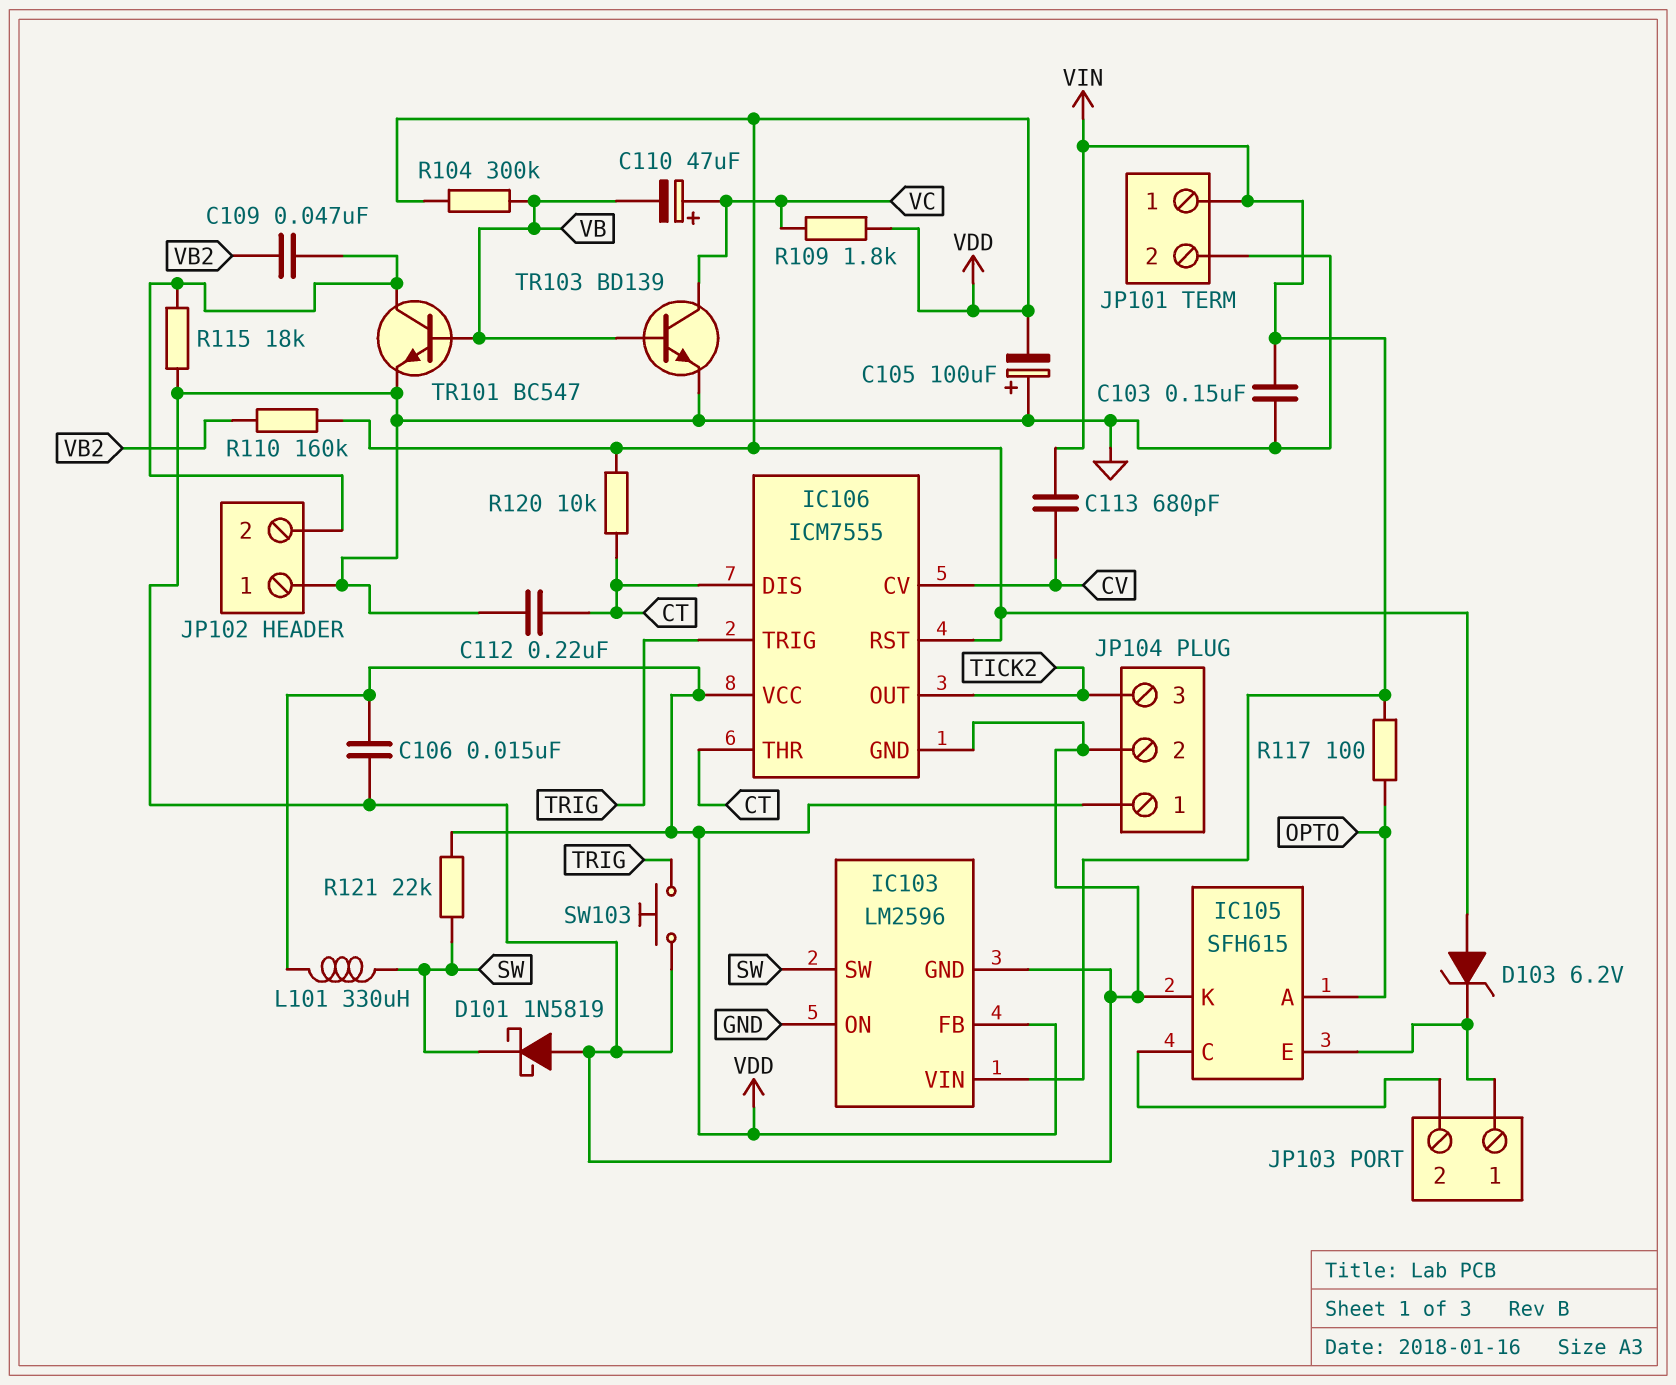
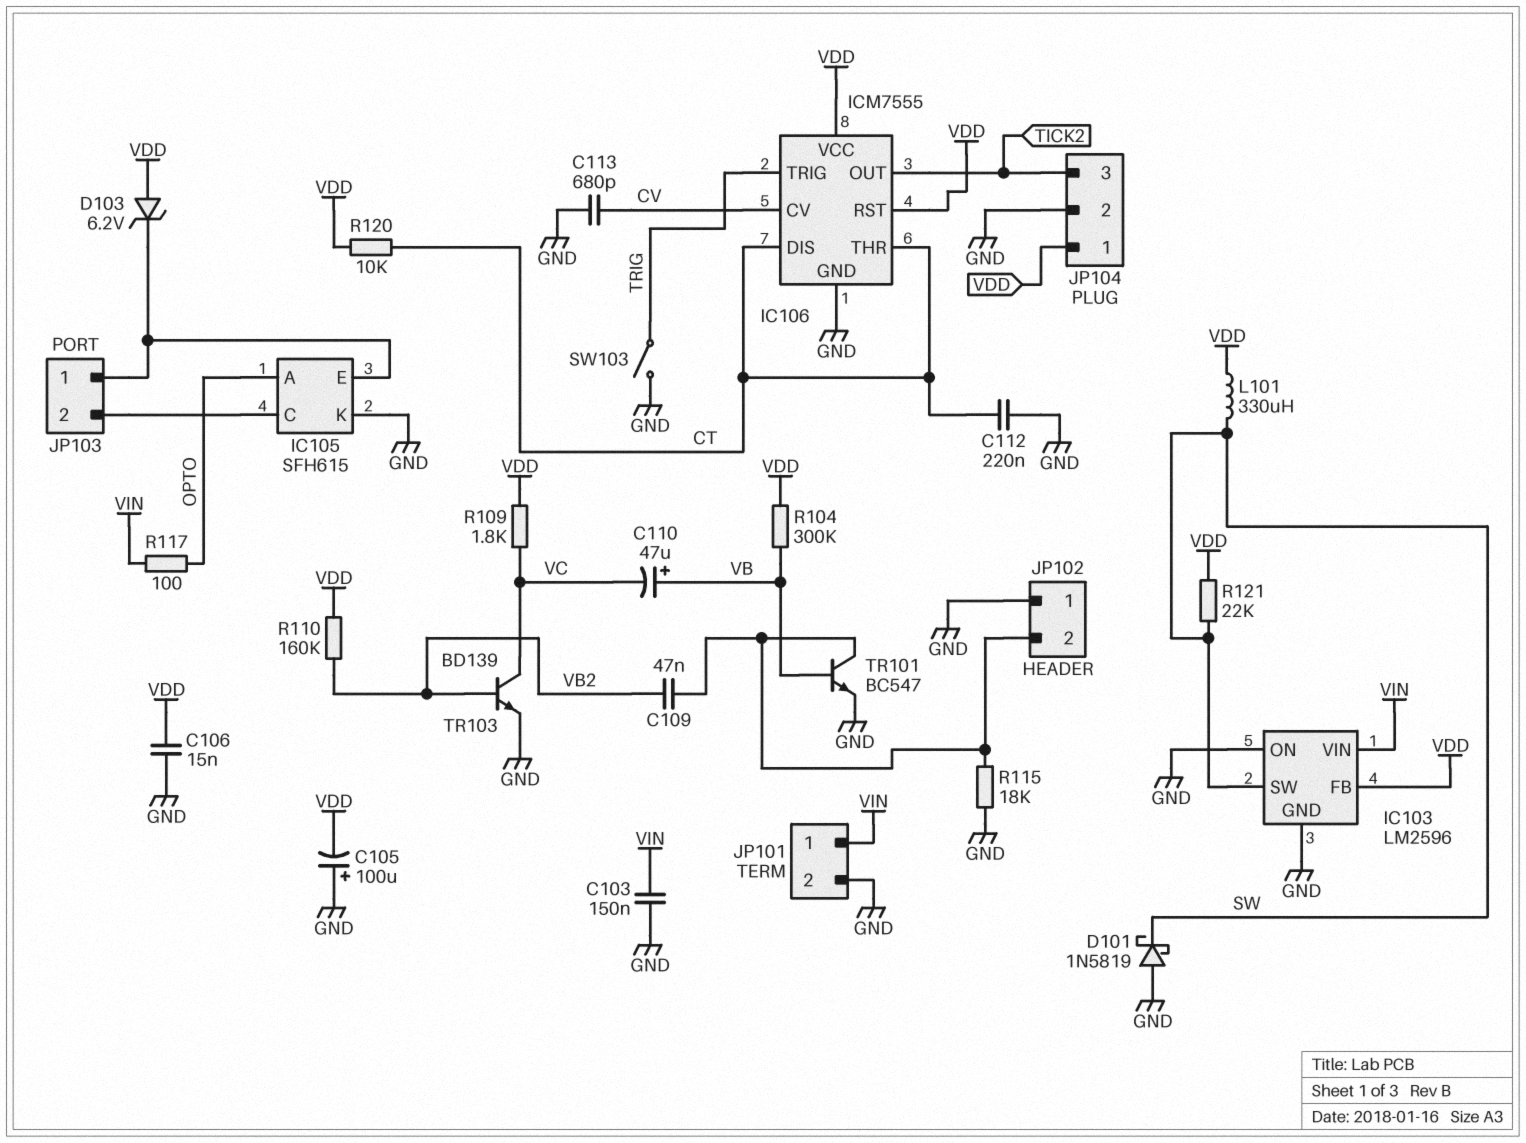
C110: 47uF (plus VC, minus VB) -> 47uF (plus VB, minus VC)
C113: 680pF (CV, VIN) -> 680pF (CV, GND)
SW103: button (GND, TRIG) -> switch (GND, TRIG)
TR103: NPN BD139 (B VB, C VC, E GND) -> NPN BD139 (B VB2, C VC, E GND)

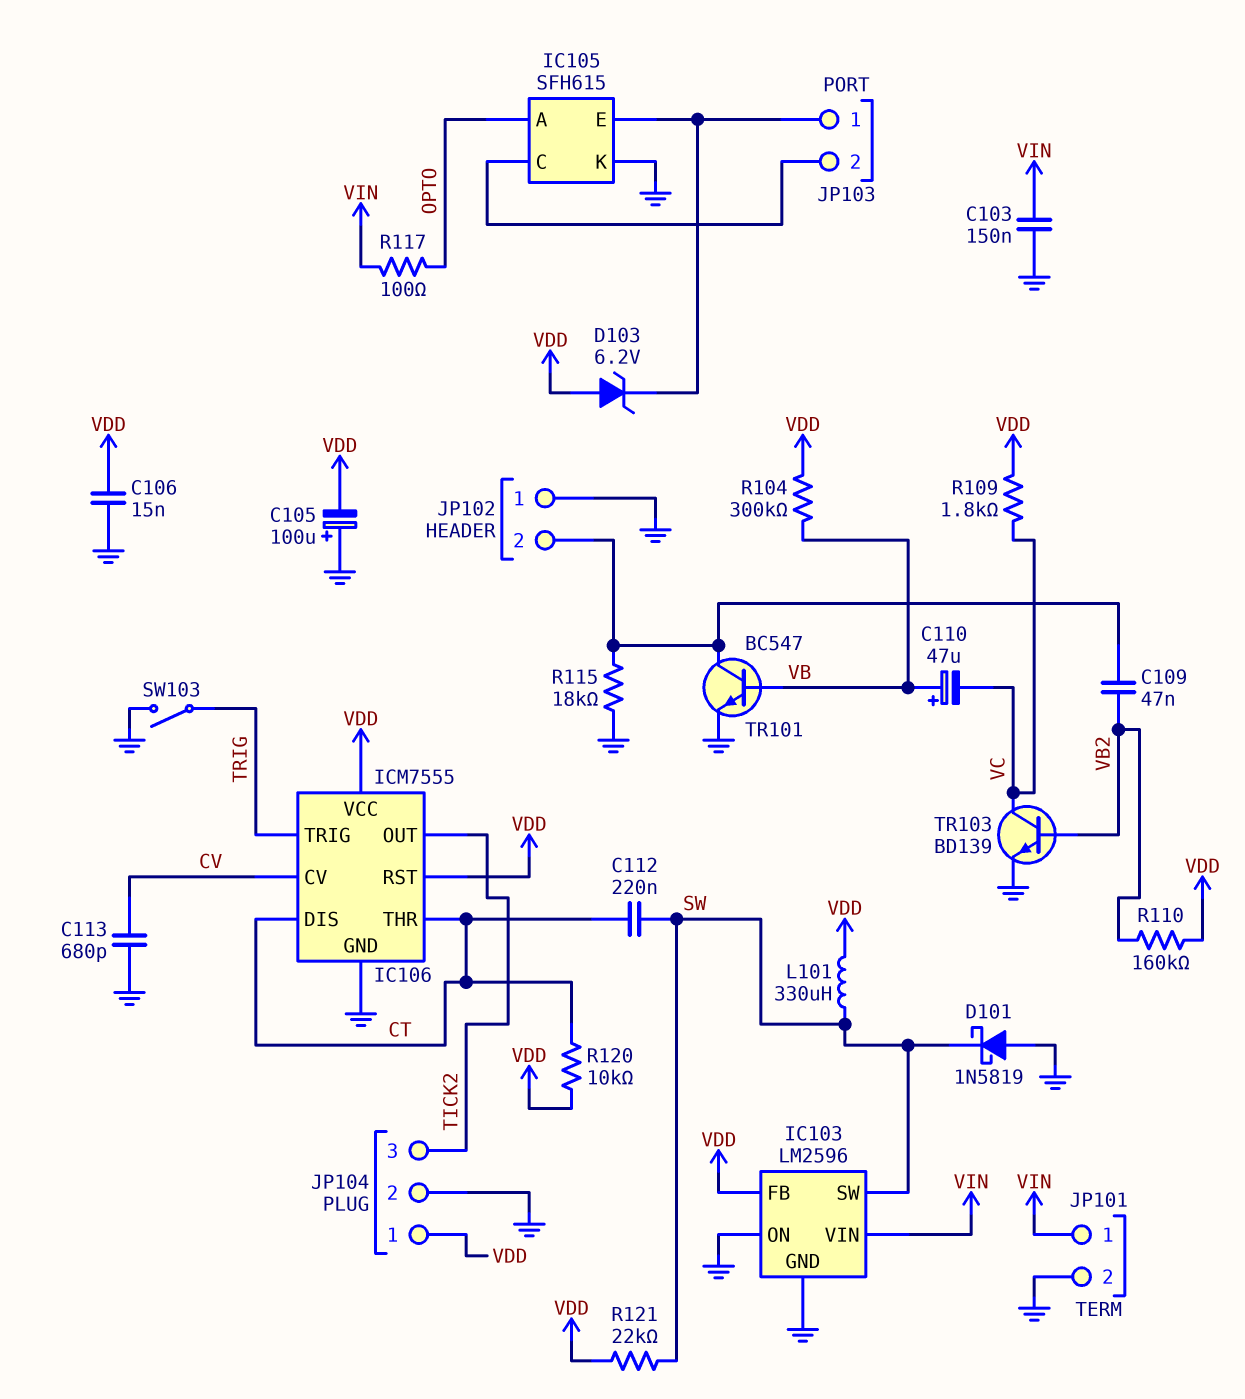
C112: 220nF (CT, GND) -> 220nF (CT, SW)

